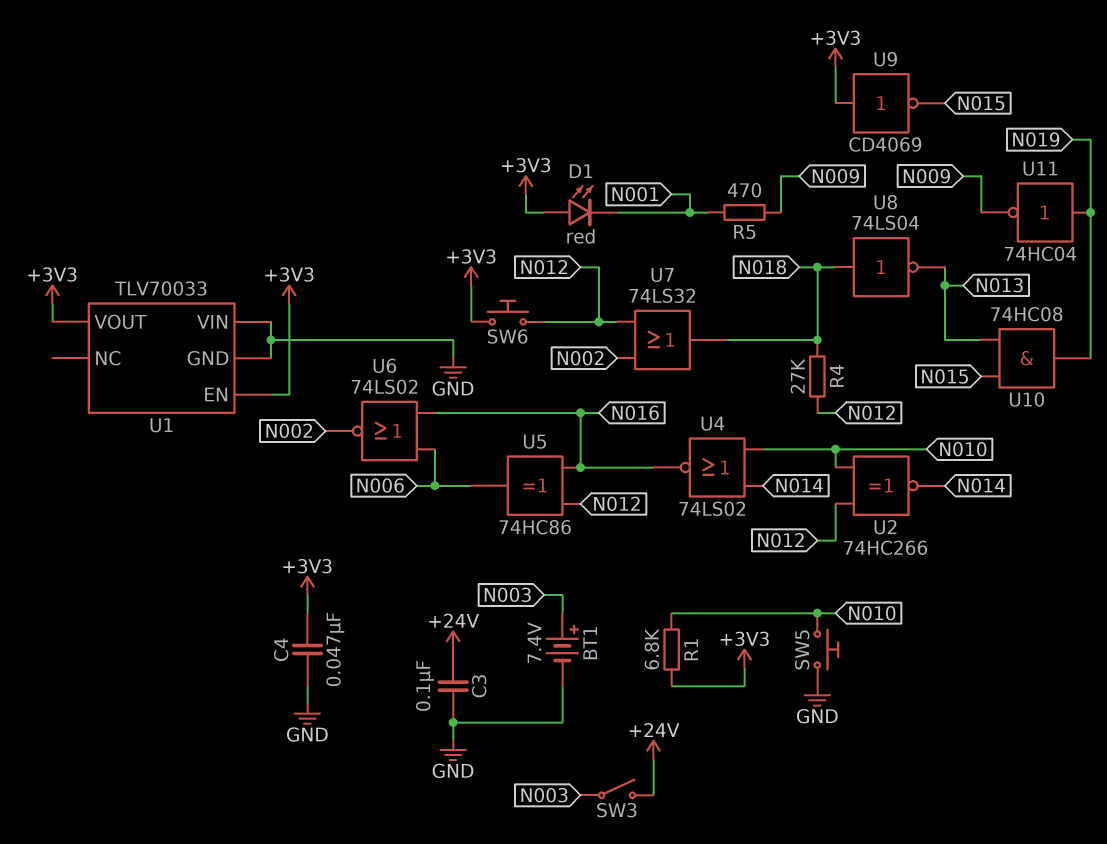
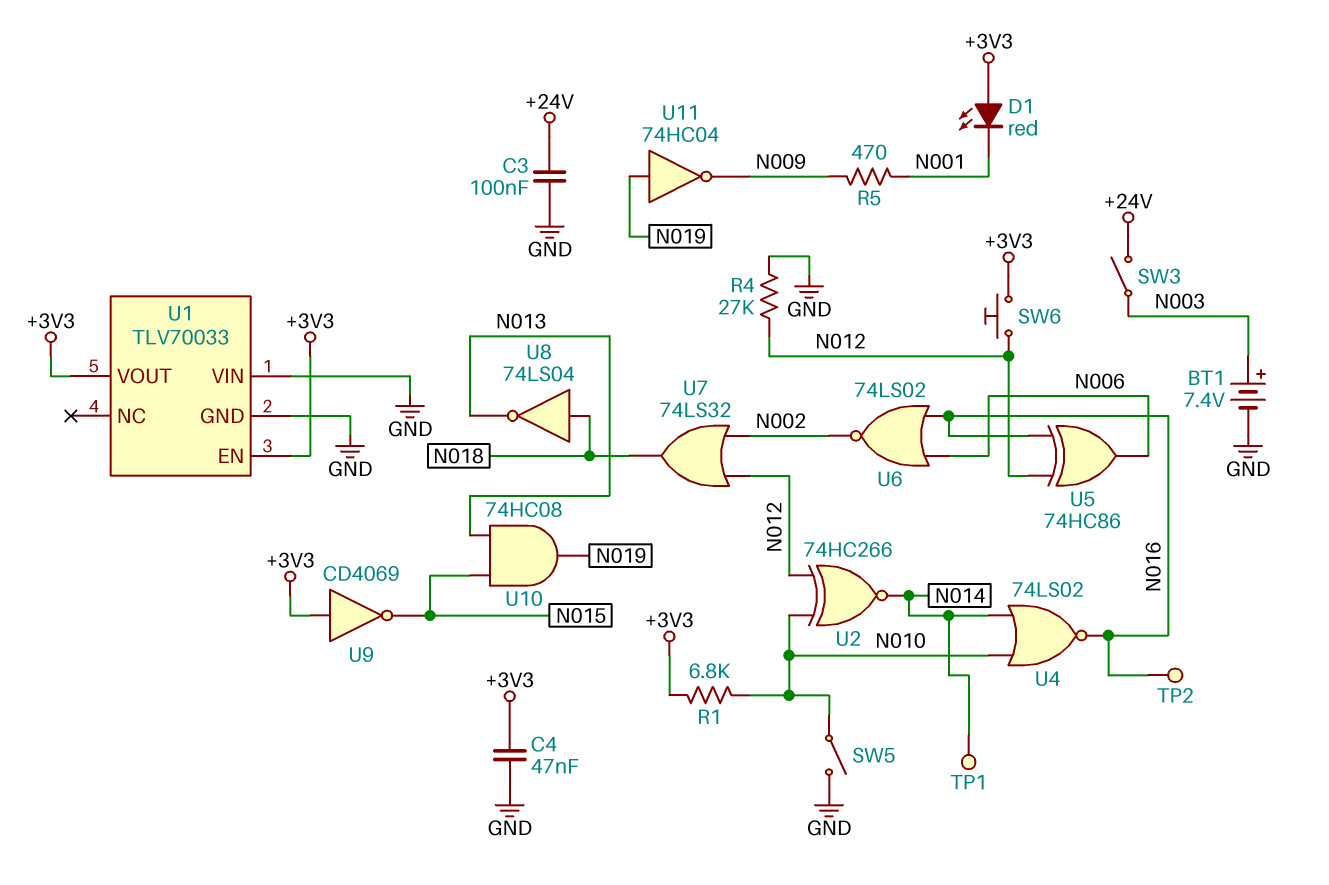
R4: 27k (N012, N018) -> 27k (GND, N012)
SW5: button (GND, N010) -> switch (GND, N010)
TP1: none -> test point (N014)
TP2: none -> test point (N016)

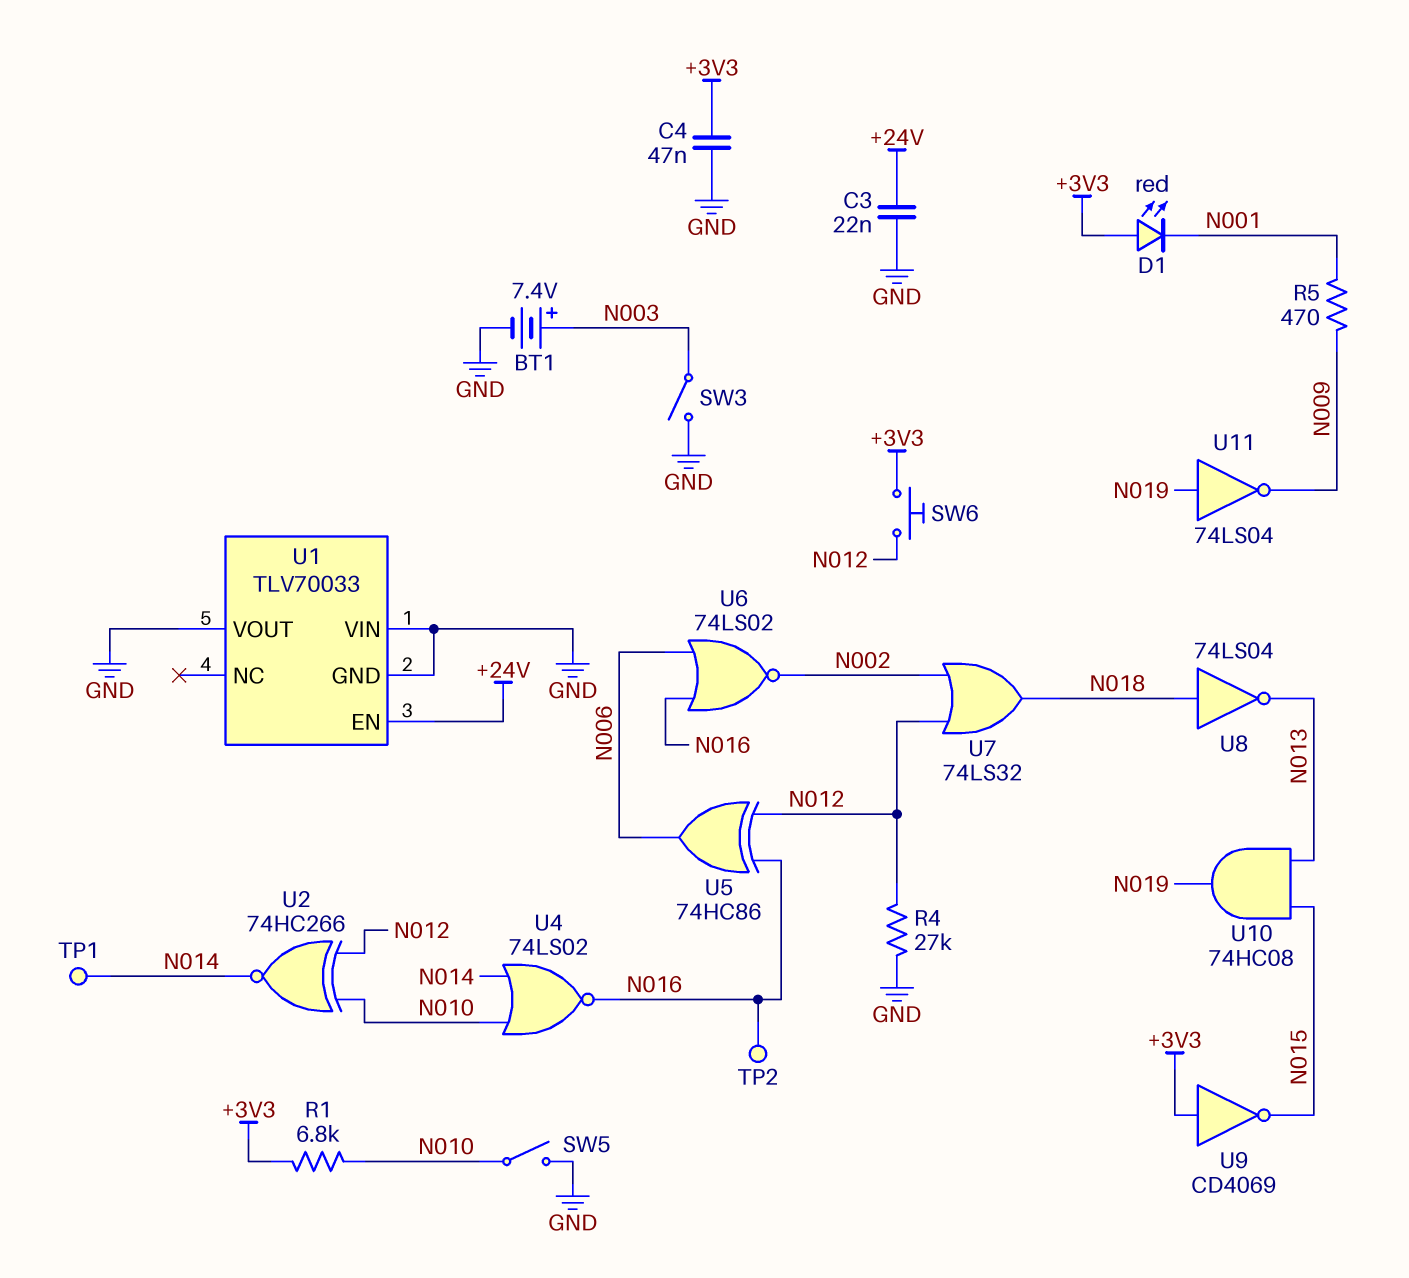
C3: 100nF (+24V, GND) -> 22nF (+24V, GND)
SW3: switch (+24V, N003) -> switch (GND, N003)
U1 pin EN: +3V3 -> +24V
U1 pin VOUT: +3V3 -> GND
U11: NOT 74HC04 (in N019, out N009) -> NOT 74LS04 (in N019, out N009)

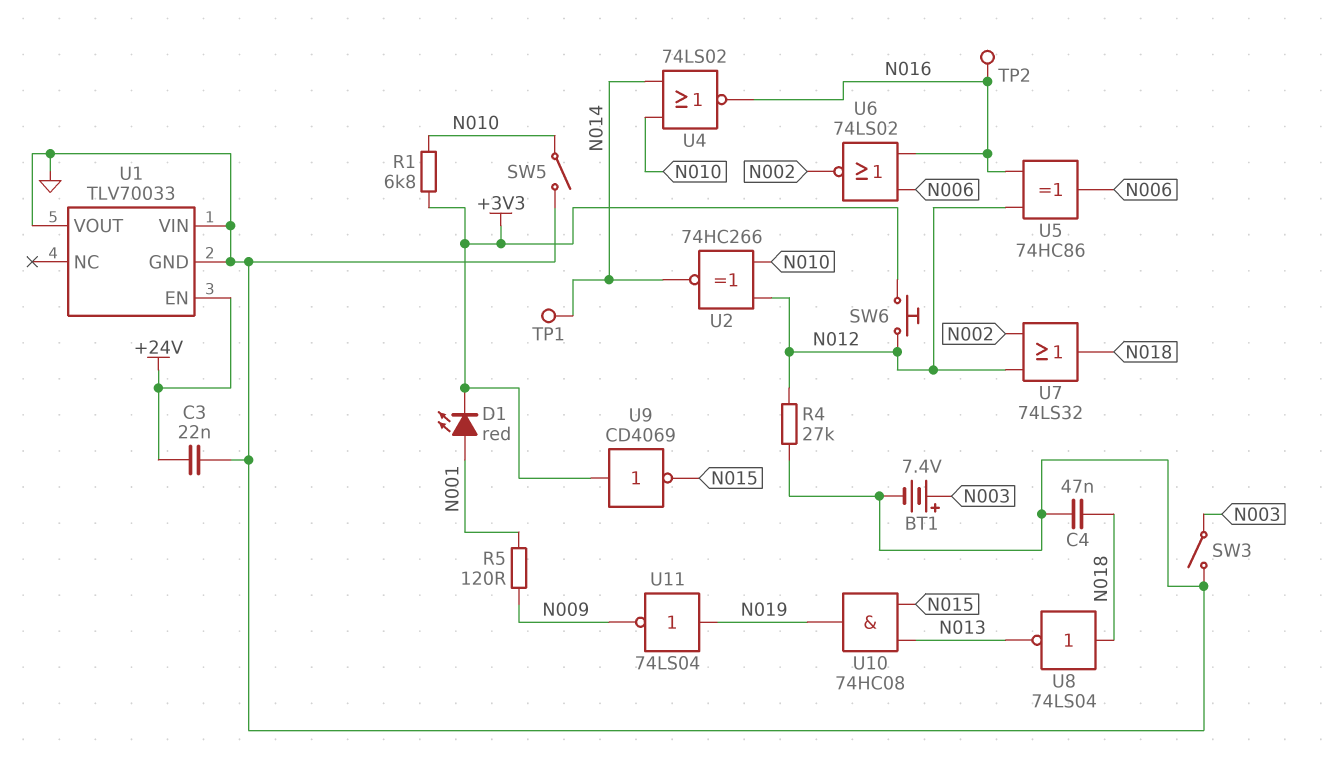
C4: 47nF (+3V3, GND) -> 47nF (GND, N018)
D1: LED red (A +3V3, K N001) -> LED red (A N001, K +3V3)
R5: 470 (N001, N009) -> 120 (N001, N009)

